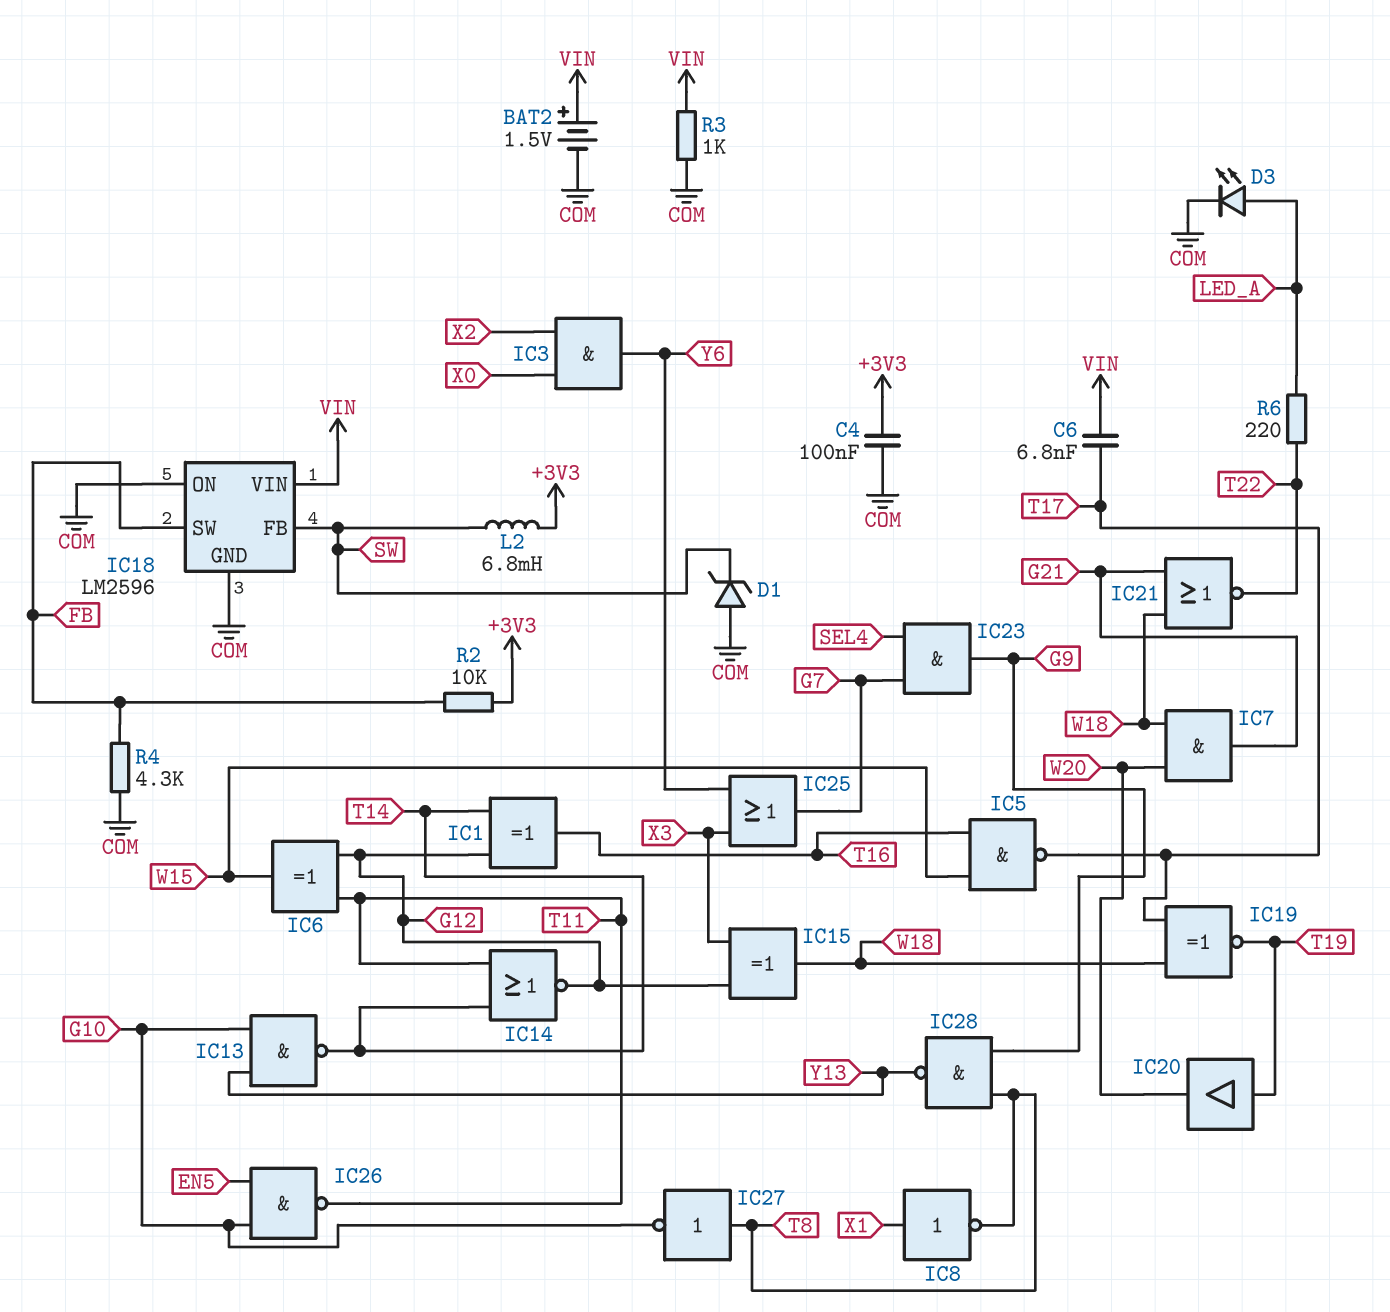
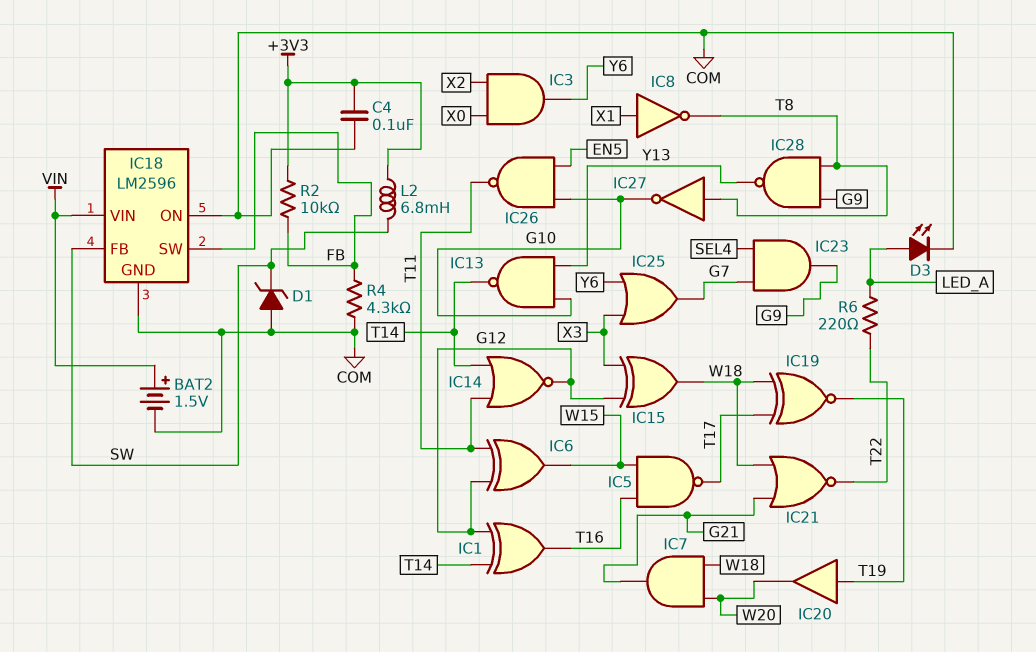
C6: 6.8nF (T17, VIN) -> none
R3: 1k (COM, VIN) -> none

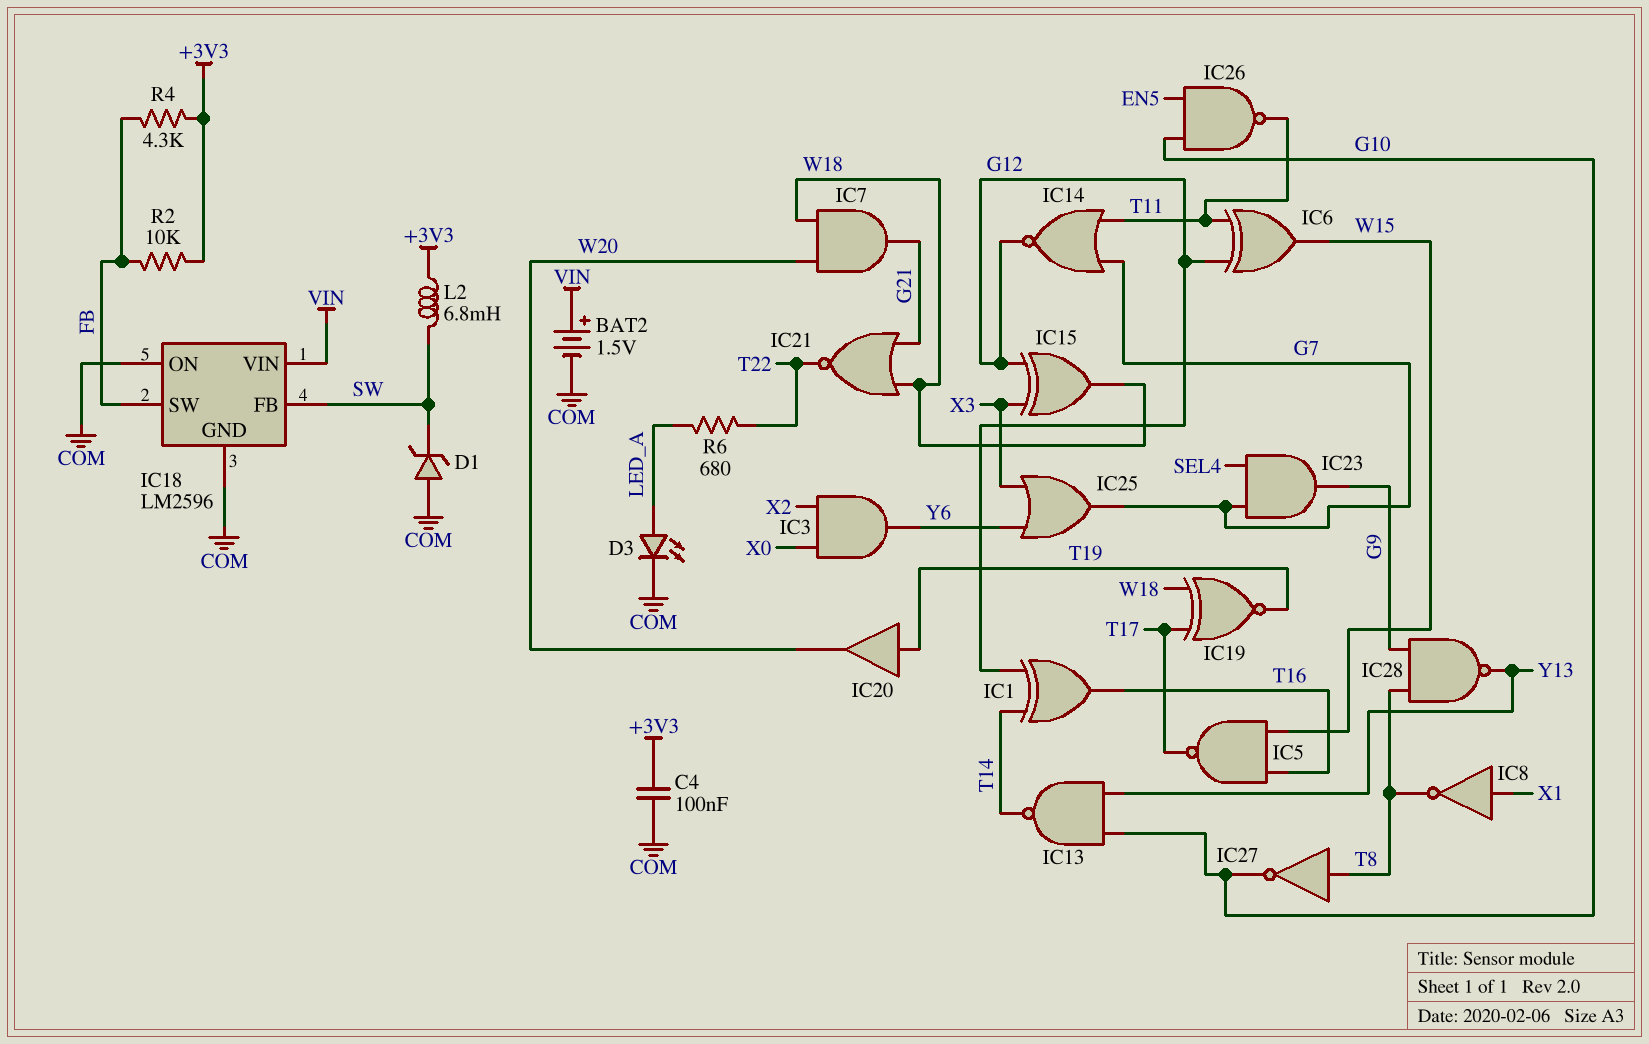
IC14: NOR (in T11, in T14, out G12) -> NOR (in G7, in T11, out G12)
R4: 4.3k (COM, FB) -> 4.3k (+3V3, FB)
R6: 220 (LED_A, T22) -> 680 (LED_A, T22)

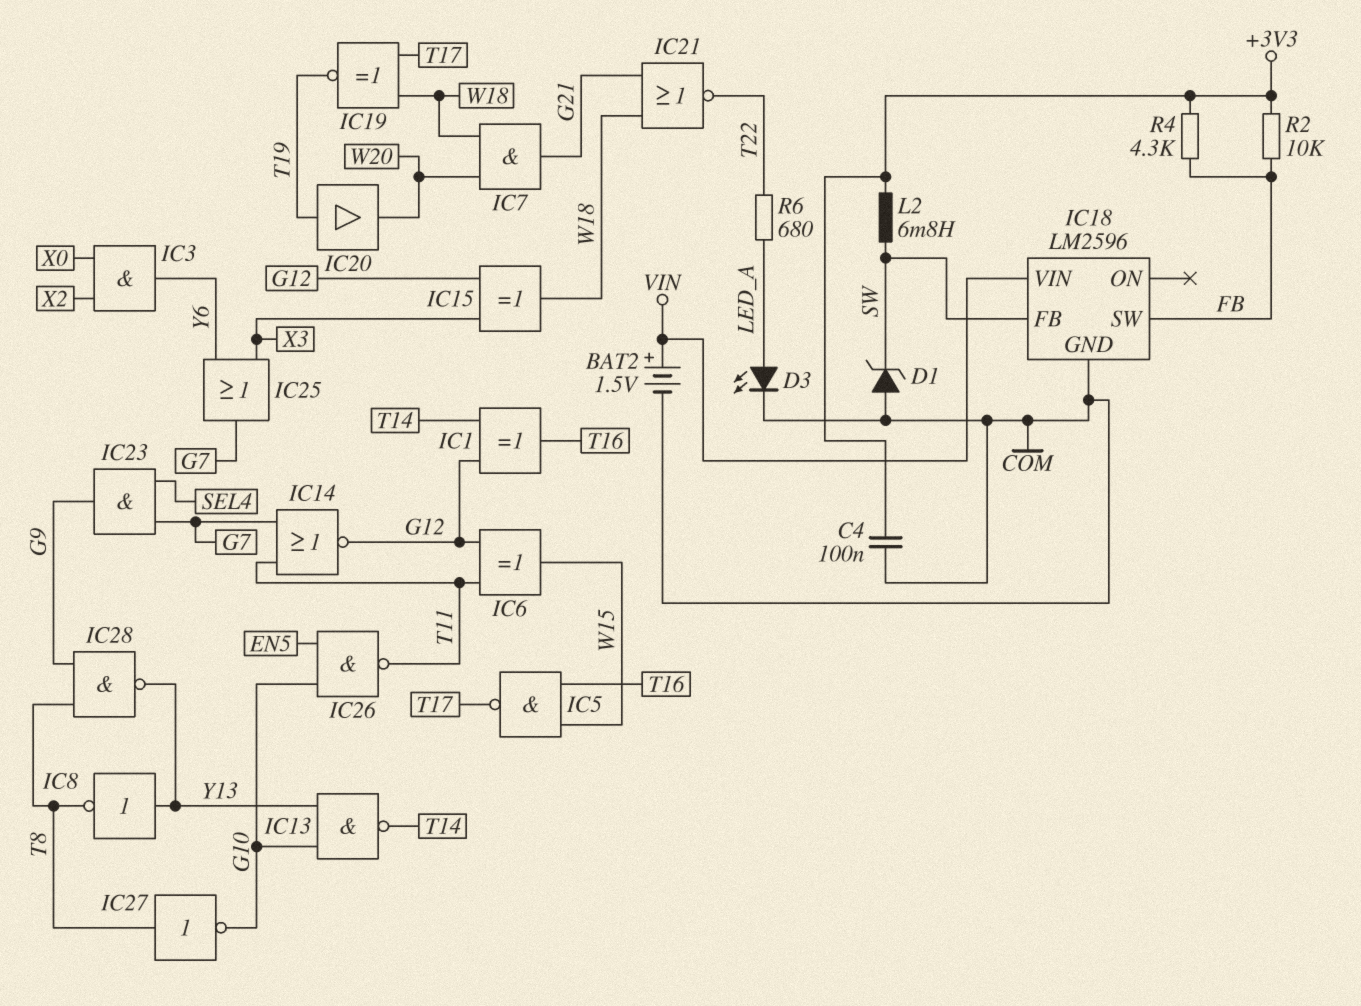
IC8: NOT (in X1, out T8) -> NOT (in Y13, out T8)
IC18 pin ON: COM -> none

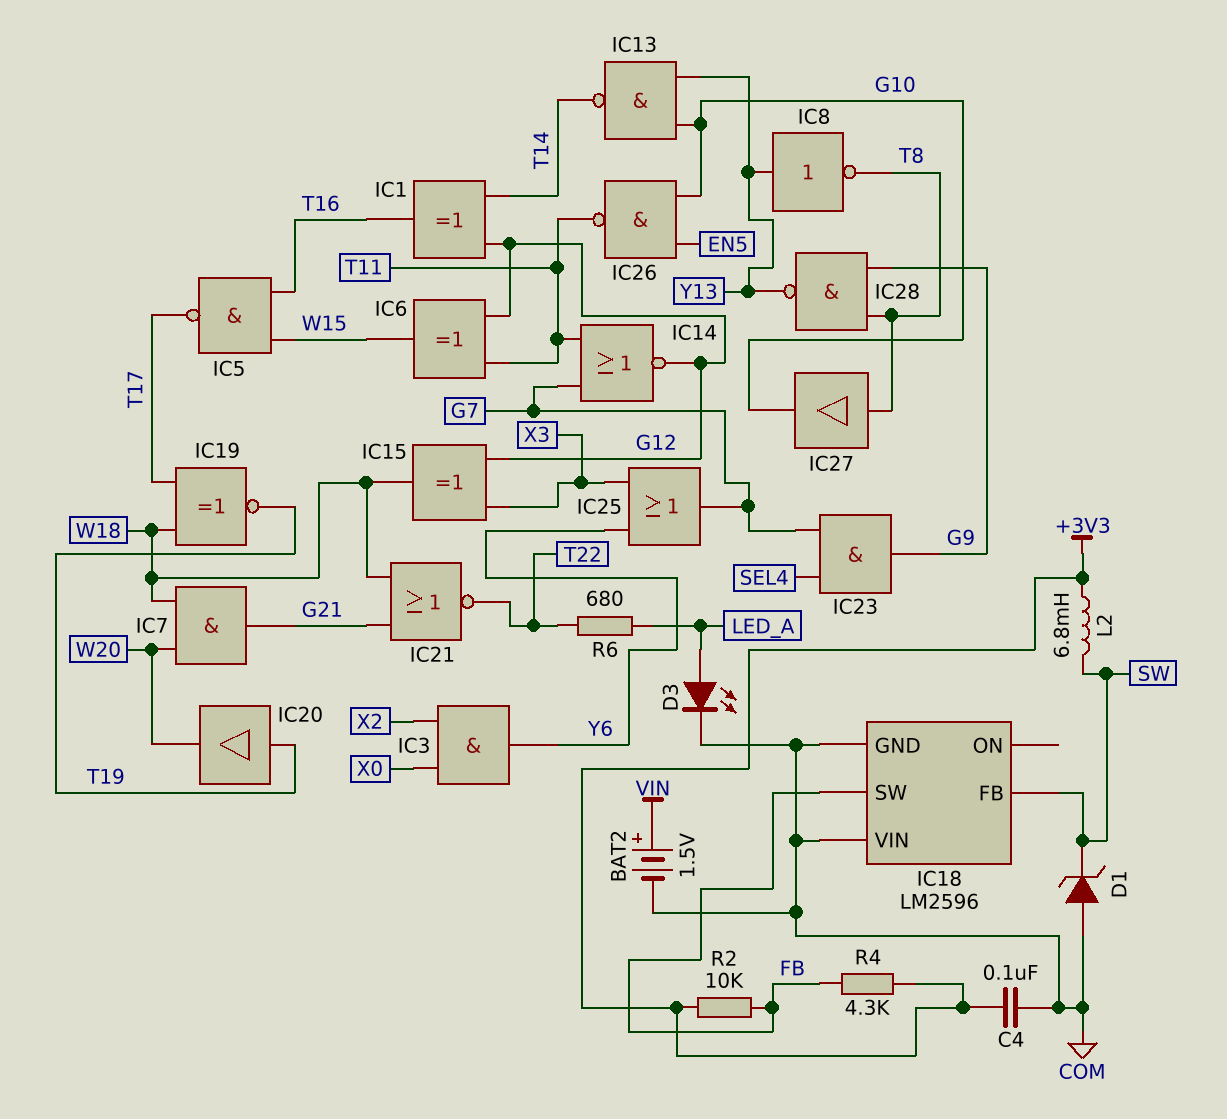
IC18 pin VIN: VIN -> COM
IC27: NOT (in T8, out G10) -> buffer (in T8, out G10)

